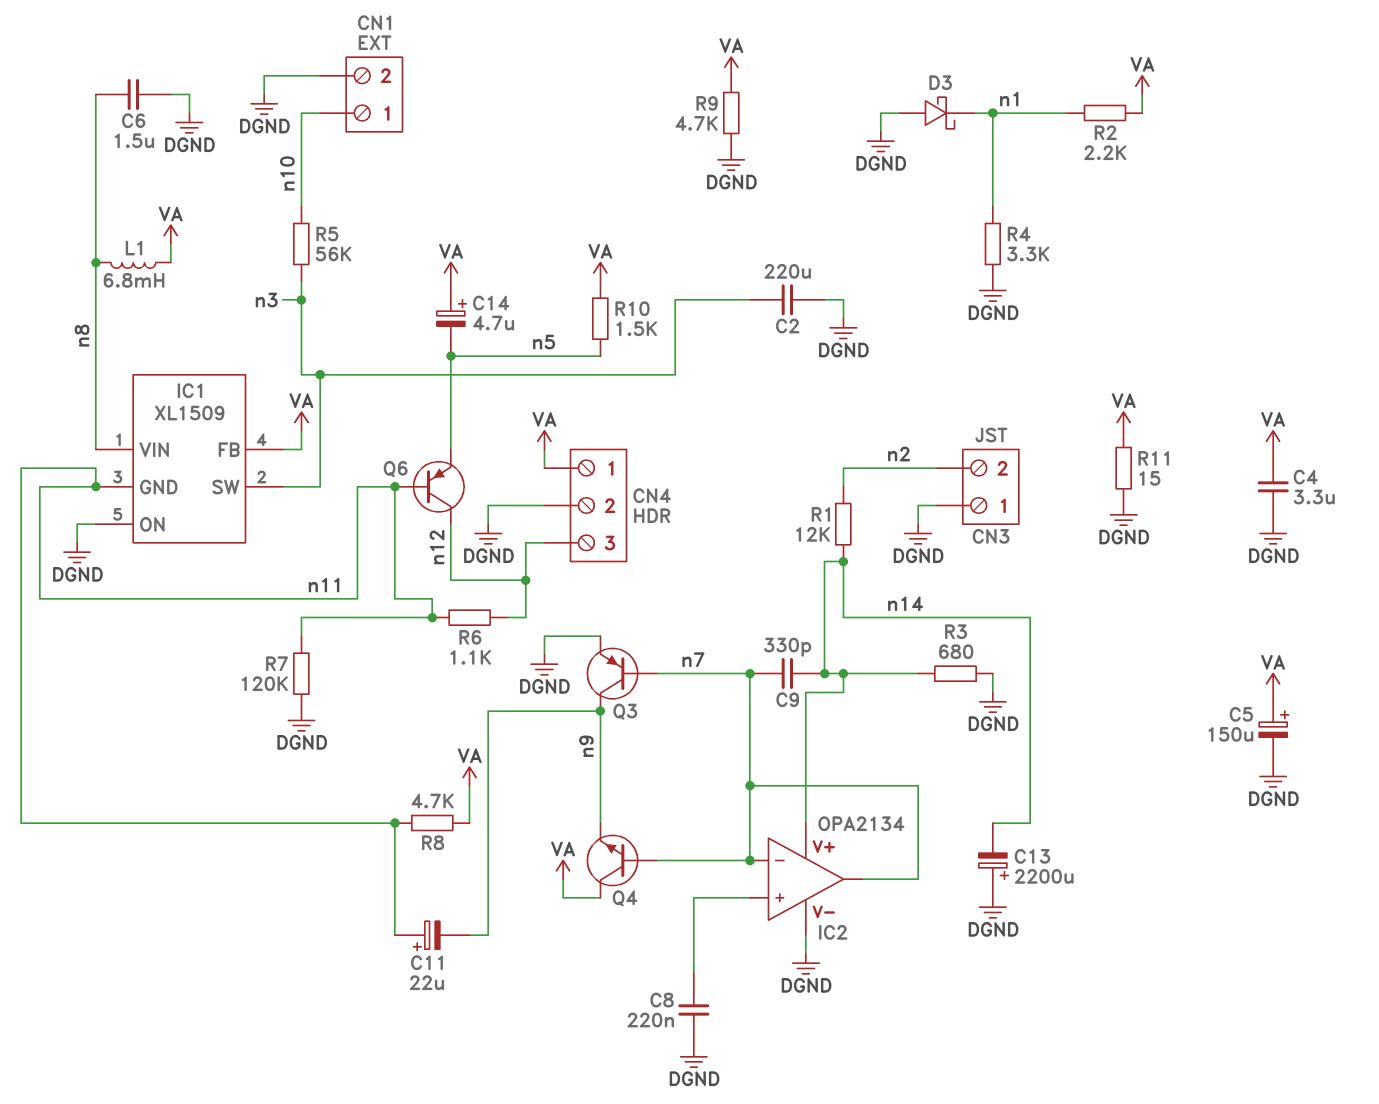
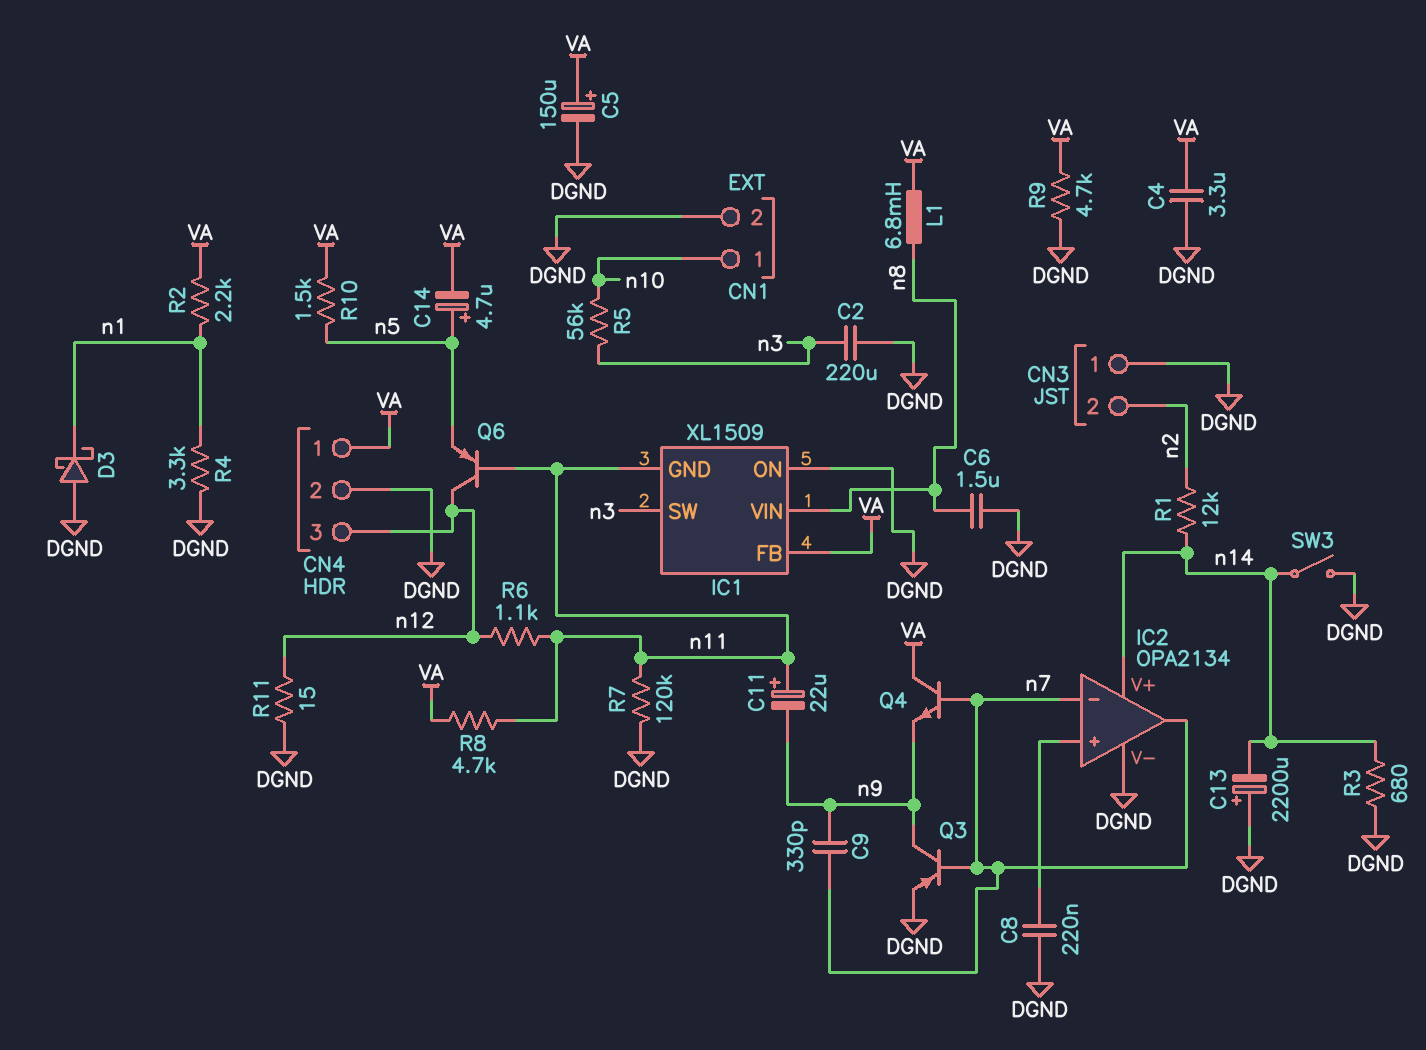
C9: 330pF (n7, n14) -> 330pF (n7, n9)
C14: 4.7uF (plus VA, minus n5) -> 4.7uF (plus n5, minus VA)
R11: 15 (DGND, VA) -> 15 (DGND, n12)
SW3: none -> switch (DGND, n14)

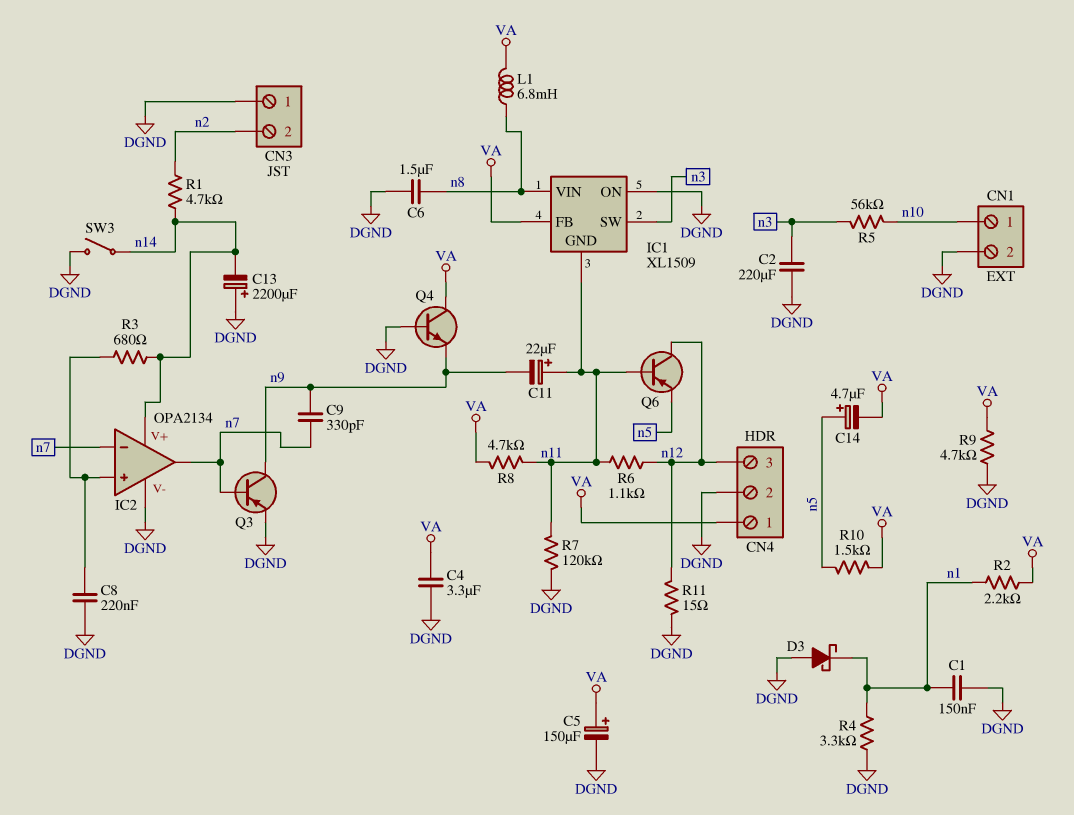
C1: none -> 150nF (DGND, n1)
Q4: NPN (B n7, C VA, E n9) -> NPN (B DGND, C VA, E n9)
R1: 12k (n2, n14) -> 4.7k (n2, n14)
R3: 680 (DGND, n14) -> 680 (IC2/in+, n14)

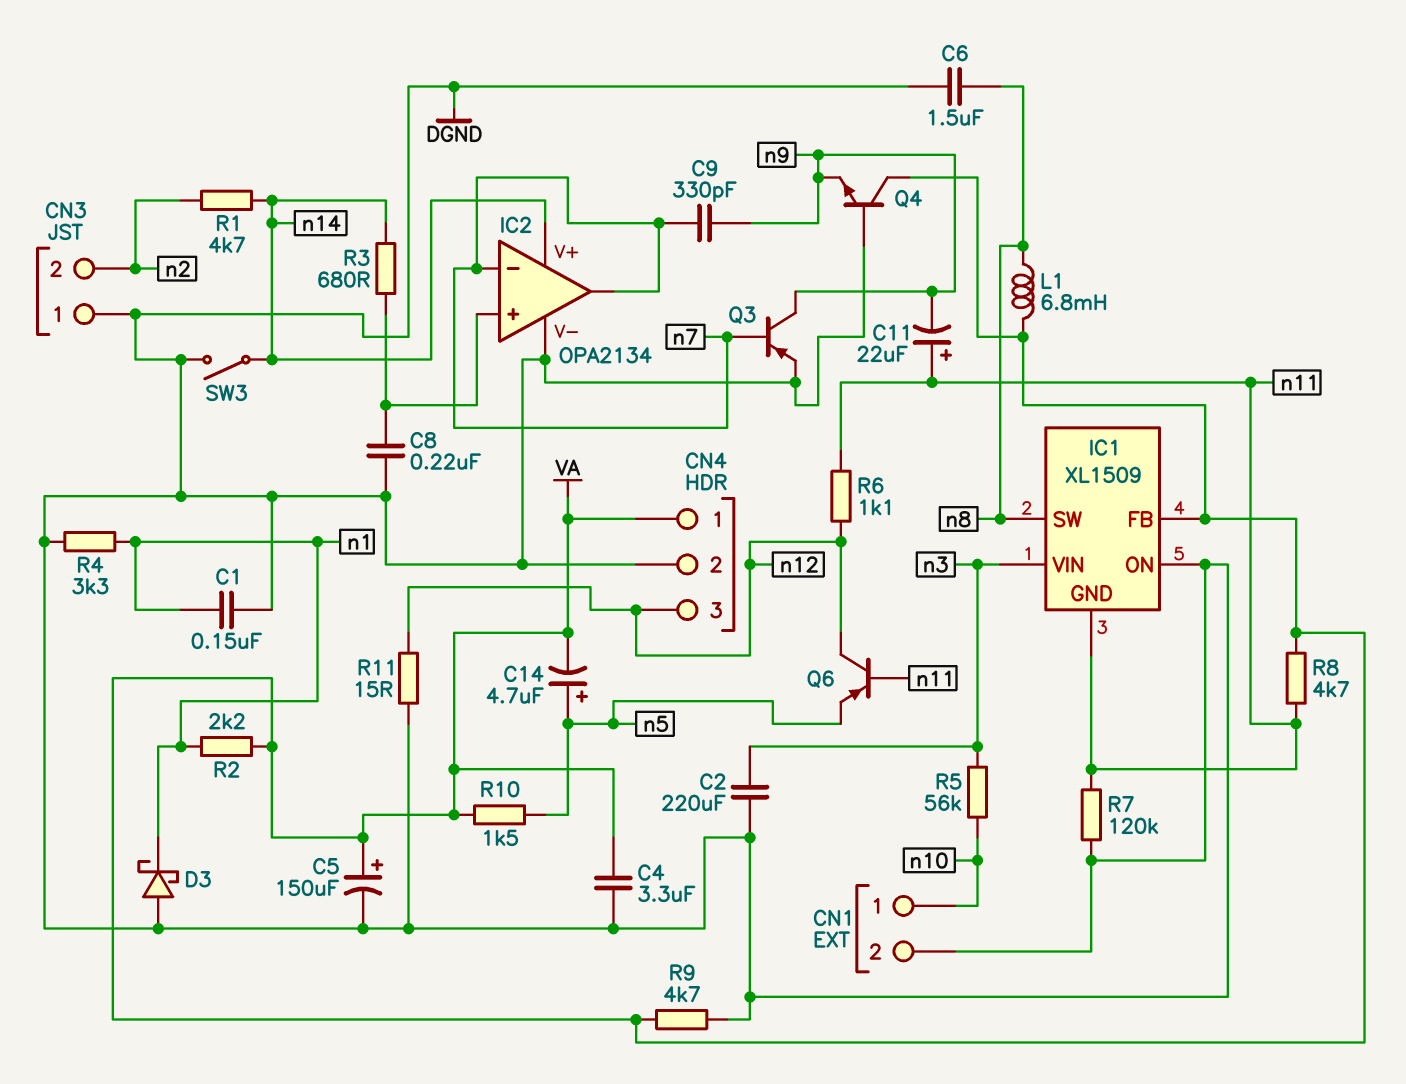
C13: 2200uF (plus DGND, minus n14) -> none
IC1 pin SW: n3 -> n8
IC1 pin VIN: n8 -> n3

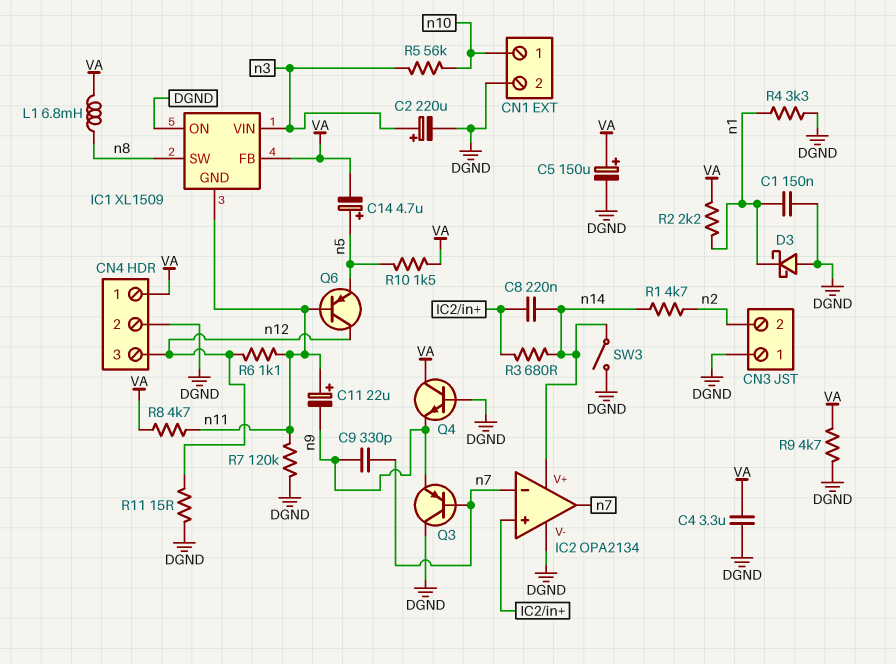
C2: 220uF (DGND, n3) -> 220uF (plus n3, minus DGND)
C6: 1.5uF (DGND, n8) -> none
C8: 220nF (DGND, IC2/in+) -> 220nF (IC2/in+, n14)
Q3: PNP (B n7, C n9, E DGND) -> PNP (B n7, C DGND, E n9)

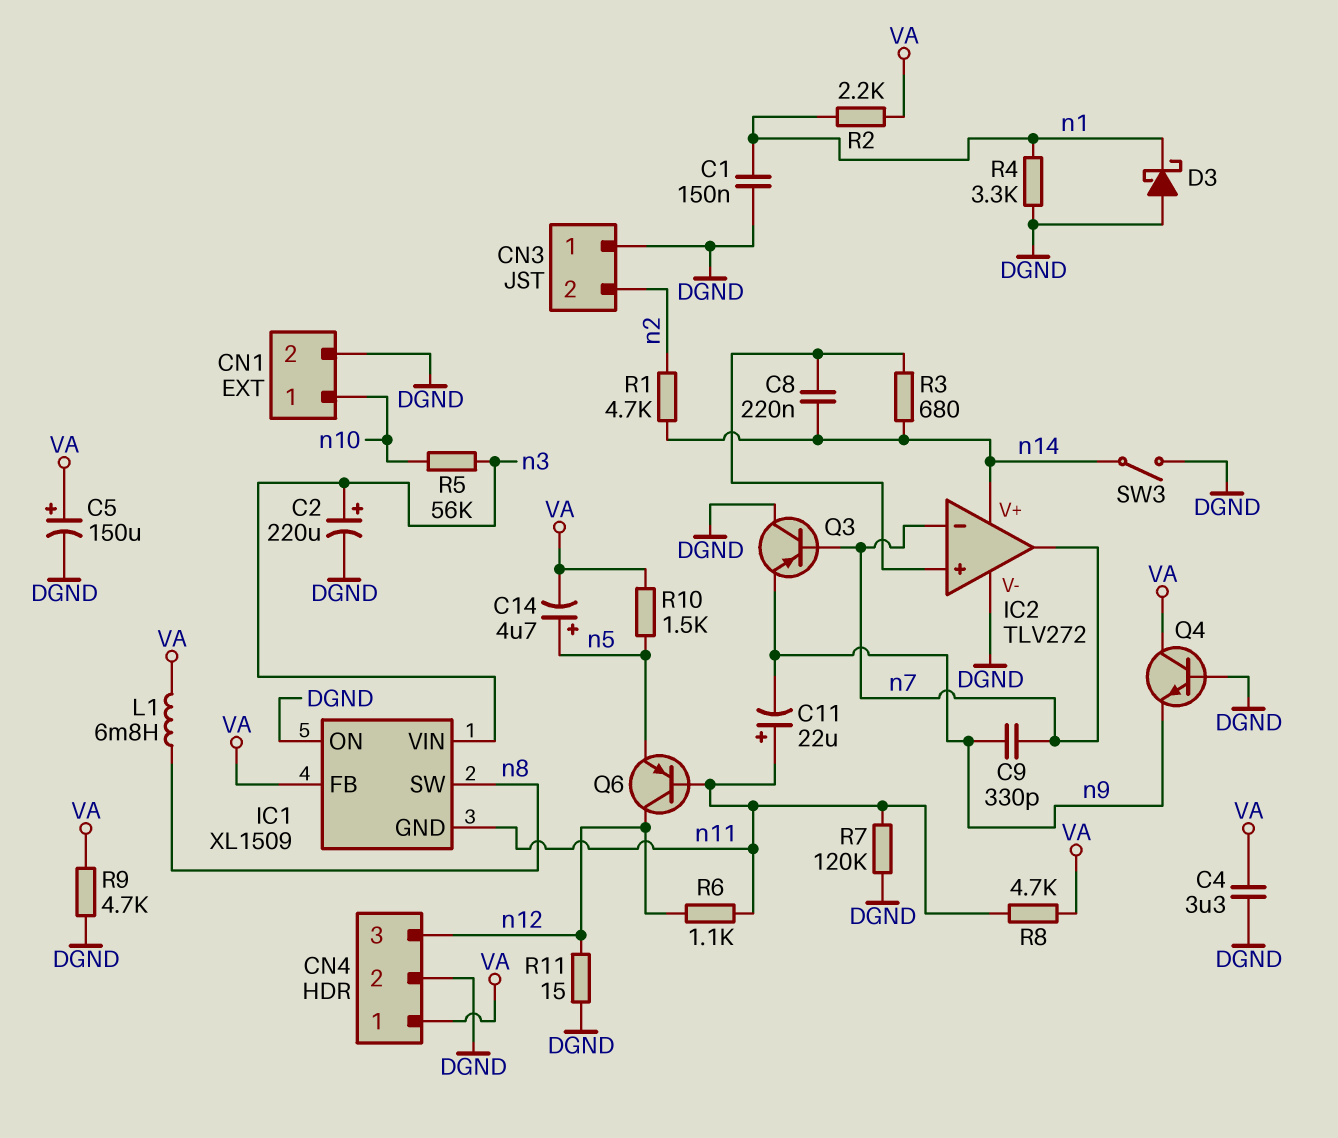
IC2: OPA2134 -> TLV272

